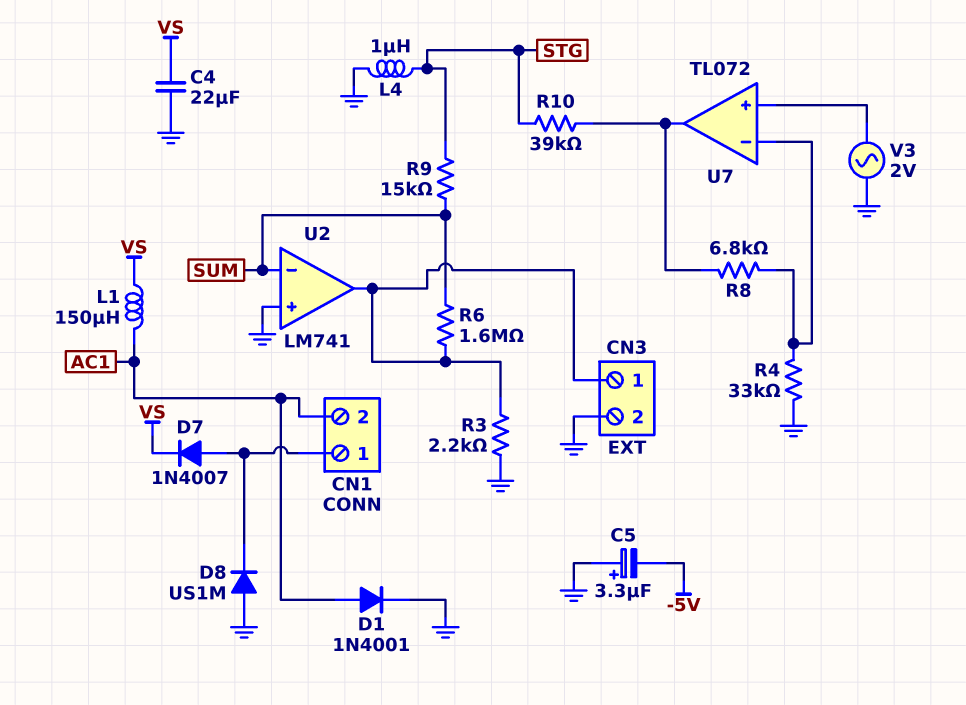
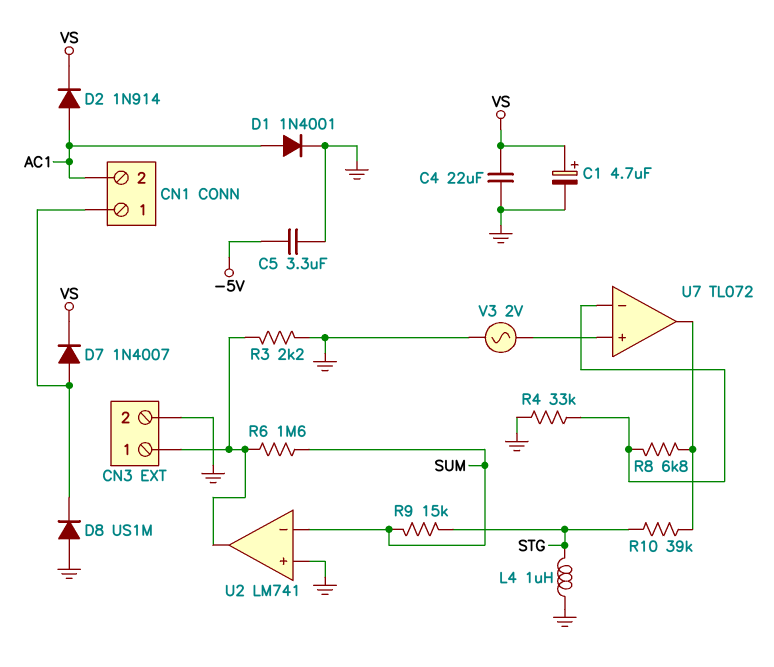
C1: none -> 4.7uF (plus VS, minus GND)
C5: 3.3uF (plus GND, minus -5V) -> 3.3uF (-5V, GND)
D2: none -> diode 1N914 (A AC1, K VS)
L1: 150uH (AC1, VS) -> none

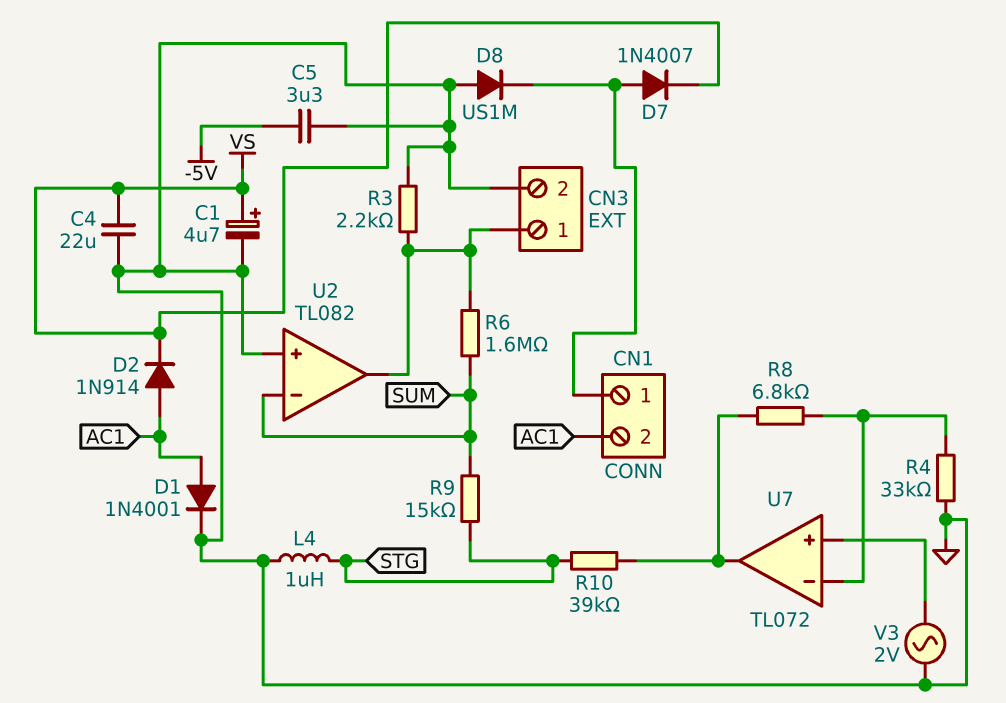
U2: LM741 -> TL082

